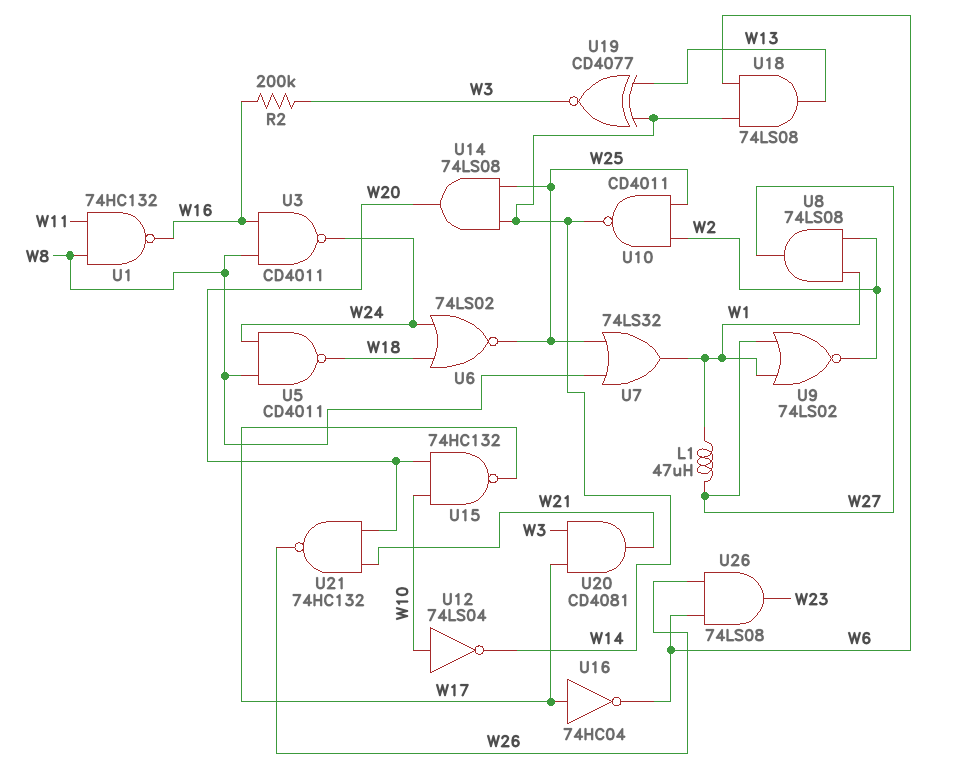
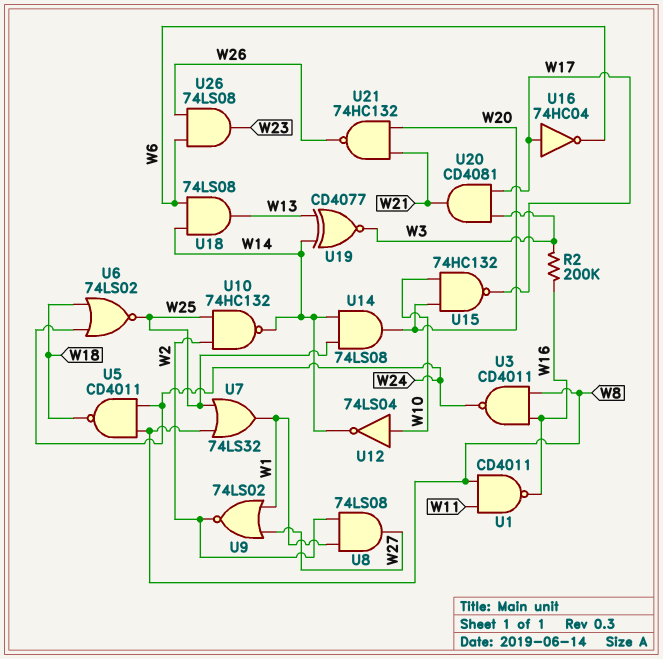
L1: 47uH (W1, W27) -> none
U1: NAND 74HC132 (in W8, in W11, out W16) -> NAND CD4011 (in W8, in W11, out W16)
U10: NAND CD4011 (in W2, in W25, out W14) -> NAND 74HC132 (in W2, in W25, out W14)

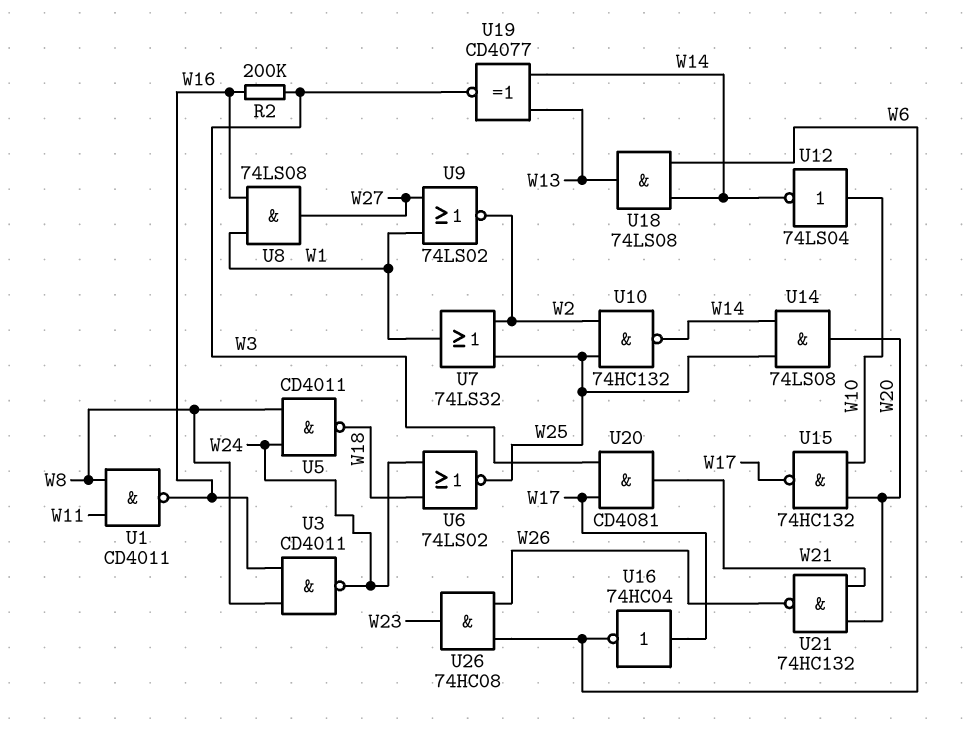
U7: OR 74LS32 (in W8, in W25, out W1) -> OR 74LS32 (in W2, in W25, out W1)
U8: AND 74LS08 (in W1, in W2, out W27) -> AND 74LS08 (in W1, in W16, out W27)
U26: AND 74LS08 (in W6, in W26, out W23) -> AND 74HC08 (in W6, in W26, out W23)

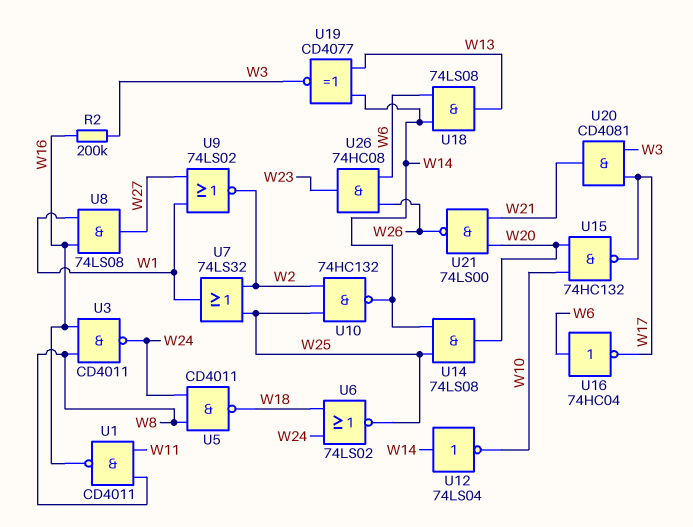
U12: NOT 74LS04 (in W10, out W14) -> NOT 74LS04 (in W14, out W10)
U16: NOT 74HC04 (in W17, out W6) -> NOT 74HC04 (in W6, out W17)
U21: NAND 74HC132 (in W20, in W21, out W26) -> NAND 74LS00 (in W20, in W21, out W26)

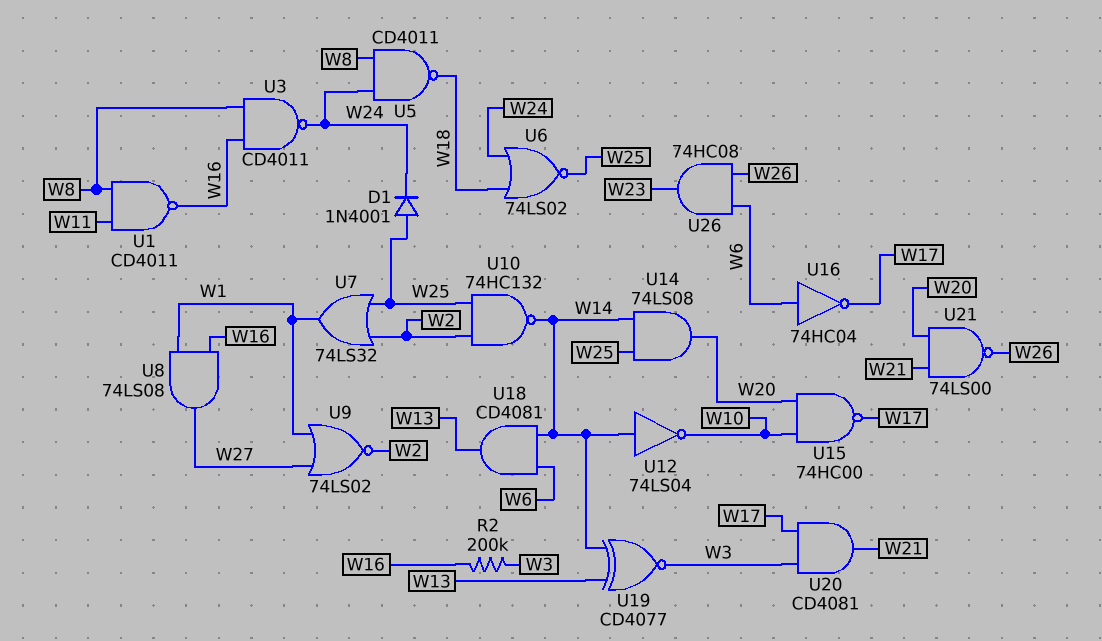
D1: none -> diode 1N4001 (A W25, K W24)
U15: NAND 74HC132 (in W10, in W20, out W17) -> NAND 74HC00 (in W10, in W20, out W17)
U18: AND 74LS08 (in W6, in W14, out W13) -> AND CD4081 (in W6, in W14, out W13)

